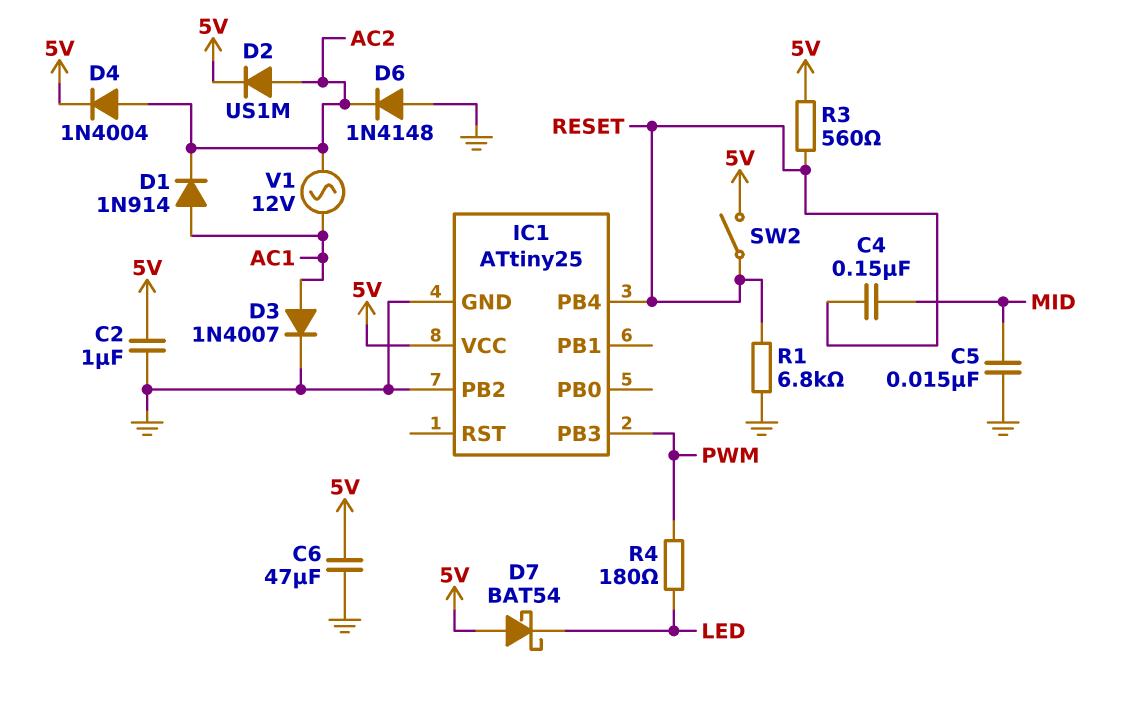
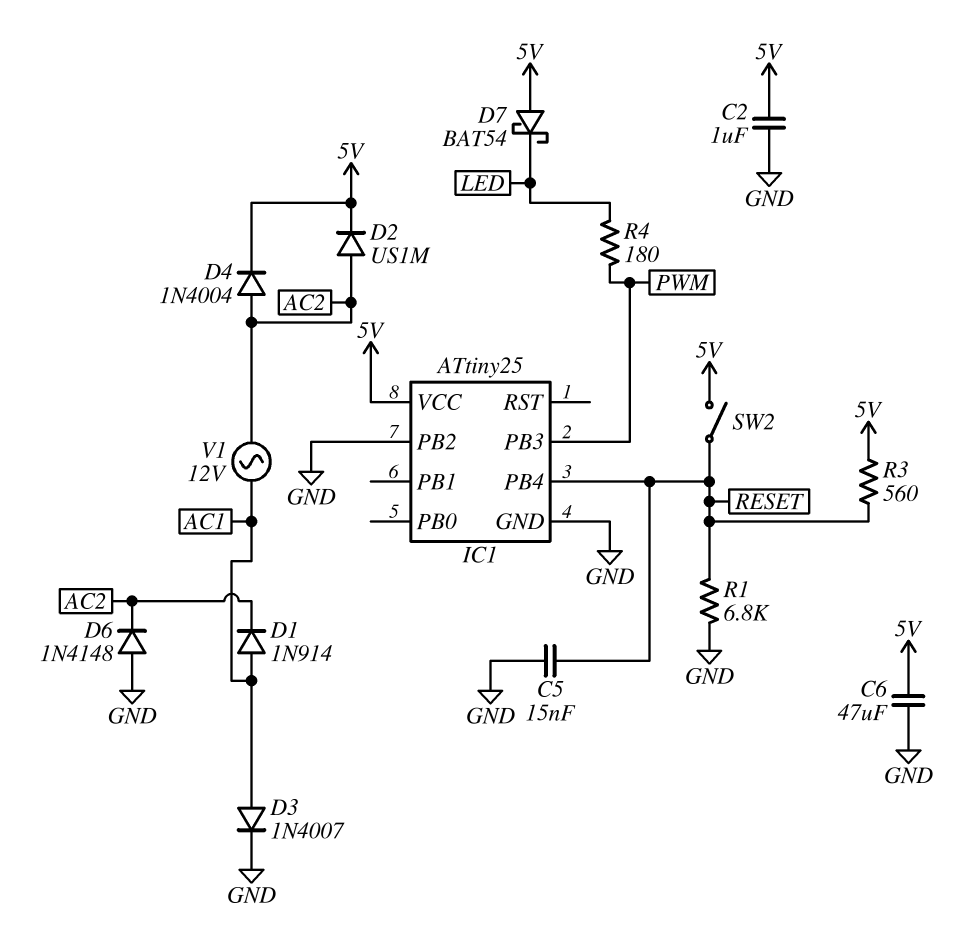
C4: 150nF (MID, RESET) -> none
C5: 15nF (GND, MID) -> 15nF (GND, RESET)

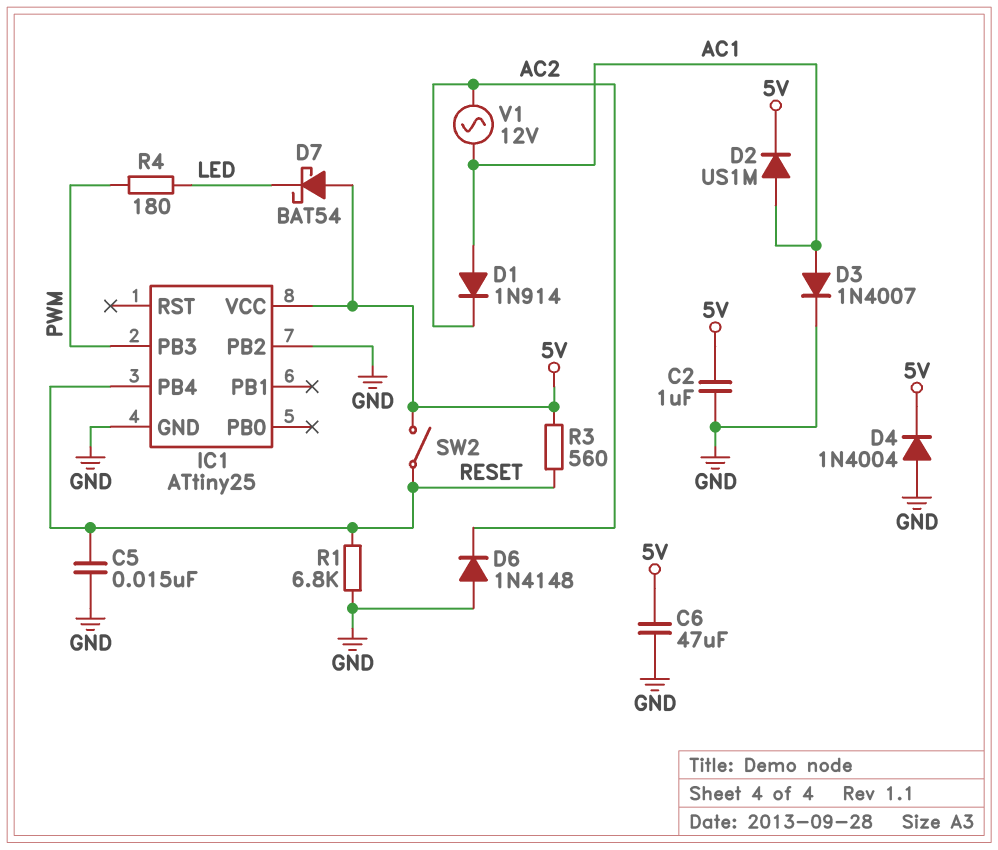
D2: diode US1M (A AC2, K 5V) -> diode US1M (A AC1, K 5V)
D4: diode 1N4004 (A AC2, K 5V) -> diode 1N4004 (A GND, K 5V)

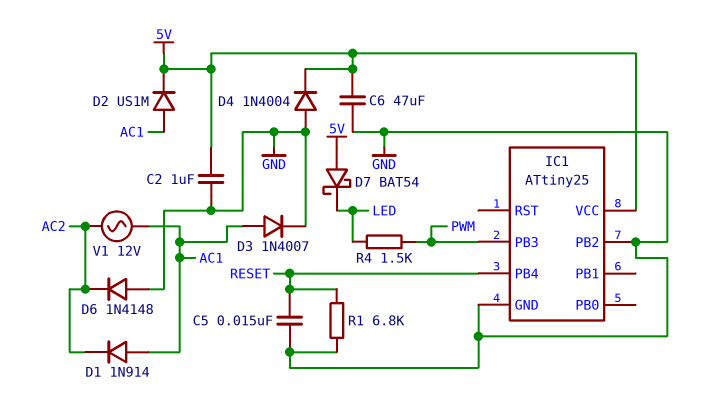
R3: 560 (5V, RESET) -> none
R4: 180 (LED, PWM) -> 1.5k (LED, PWM)
SW2: switch (5V, RESET) -> none

